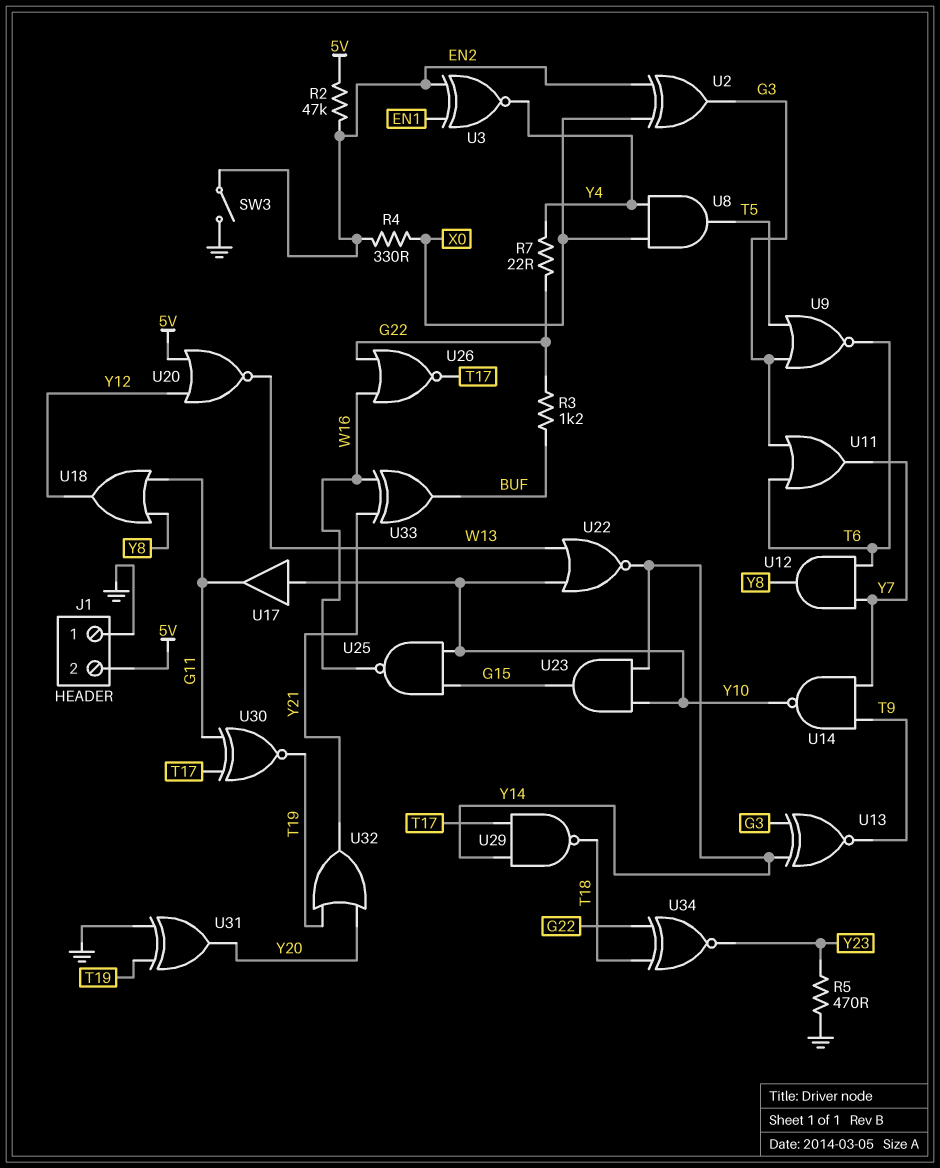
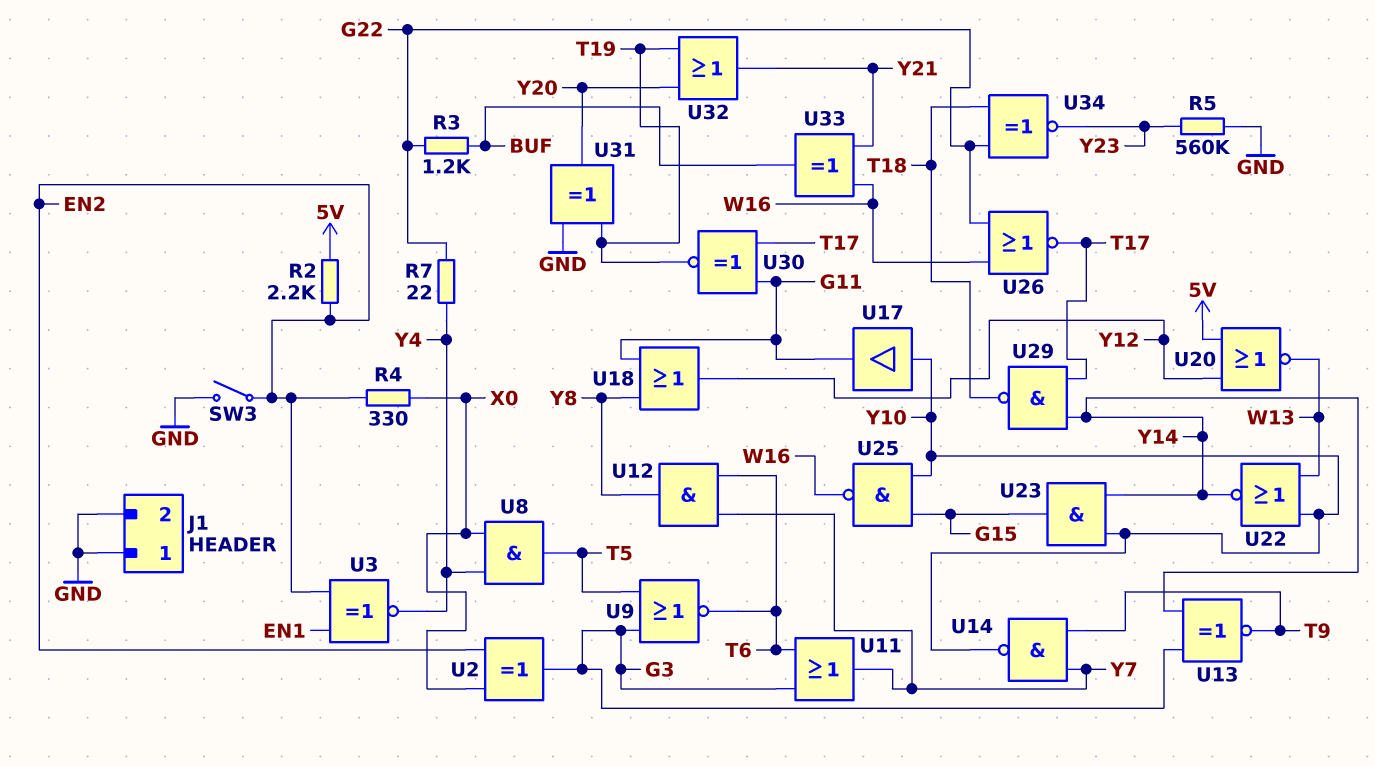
J1 pin 2: 5V -> GND
R2: 47k (5V, EN2) -> 2.2k (5V, EN2)
R5: 470 (GND, Y23) -> 560k (GND, Y23)

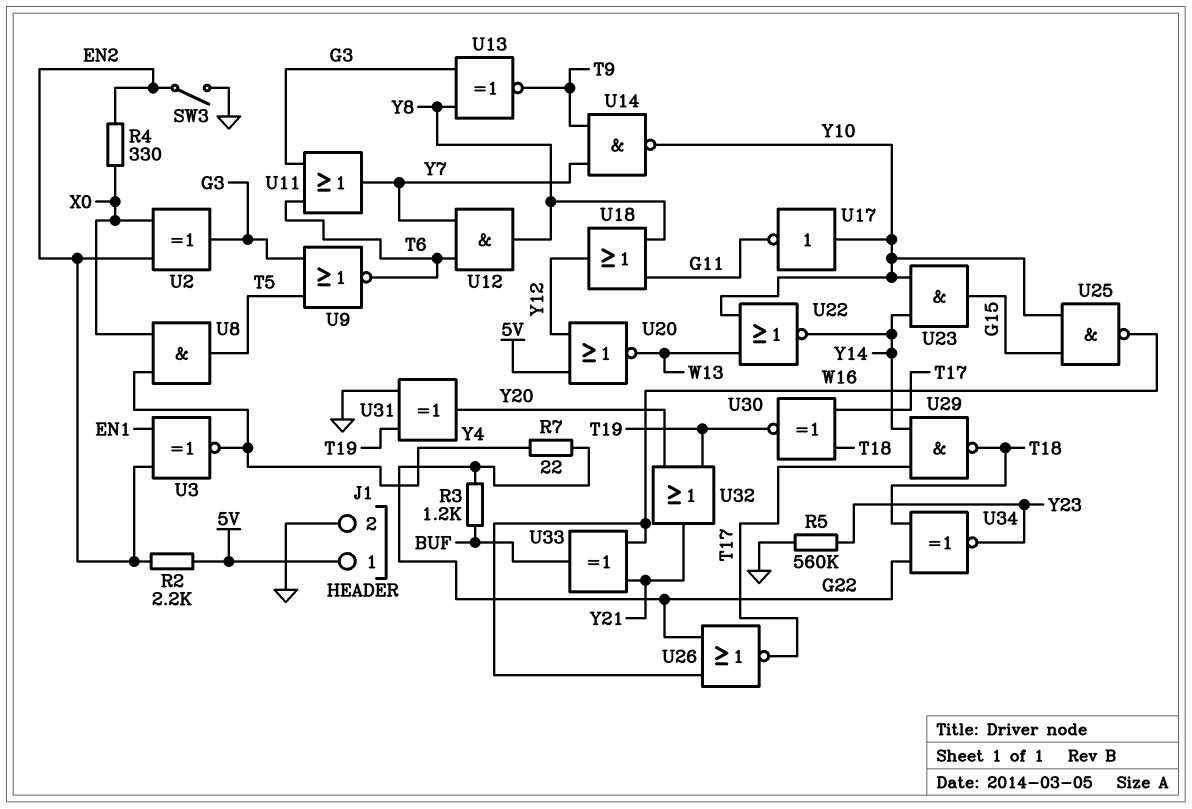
J1 pin 1: GND -> 5V
U13: XNOR (in G3, in Y14, out T9) -> XNOR (in G3, in Y8, out T9)
U17: buffer (in Y10, out G11) -> NOT (in Y10, out G11)
U30: XNOR (in G11, in T17, out T19) -> XNOR (in T17, in T18, out T19)

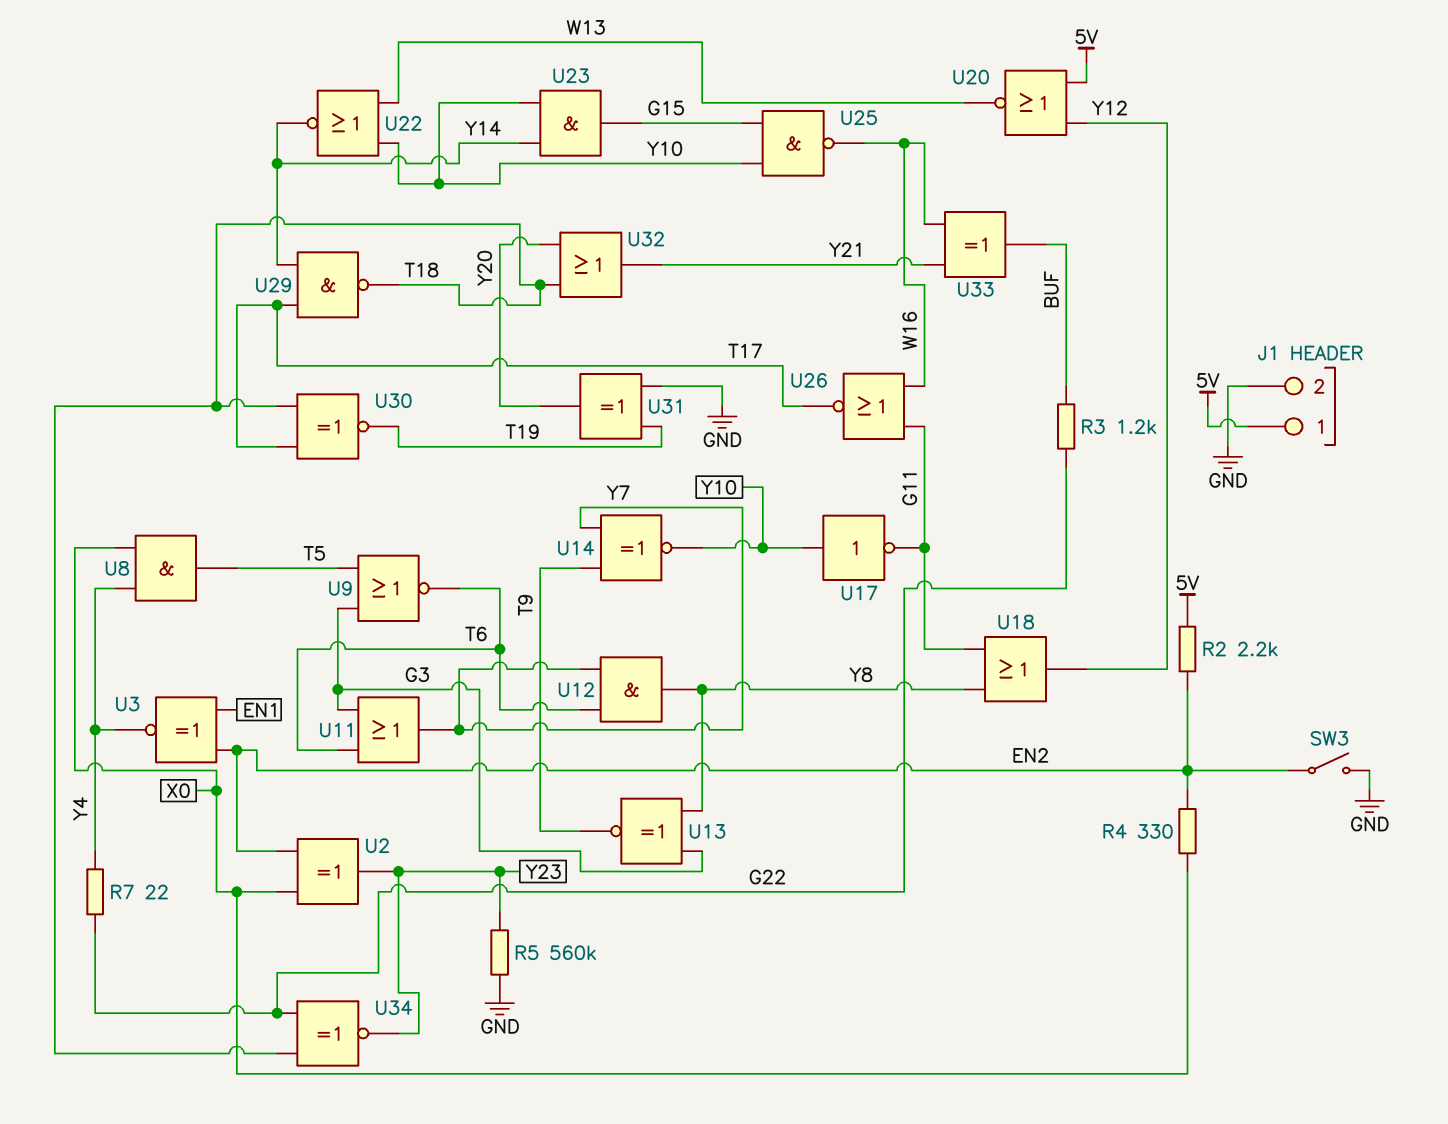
U2: XOR (in EN2, in X0, out G3) -> XOR (in EN2, in X0, out Y23)
U14: NAND (in T9, in Y7, out Y10) -> XNOR (in T9, in Y7, out Y10)
U26: NOR (in G22, in W16, out T17) -> NOR (in G11, in W16, out T17)
U32: OR (in T19, in Y20, out Y21) -> OR (in T18, in Y20, out Y21)

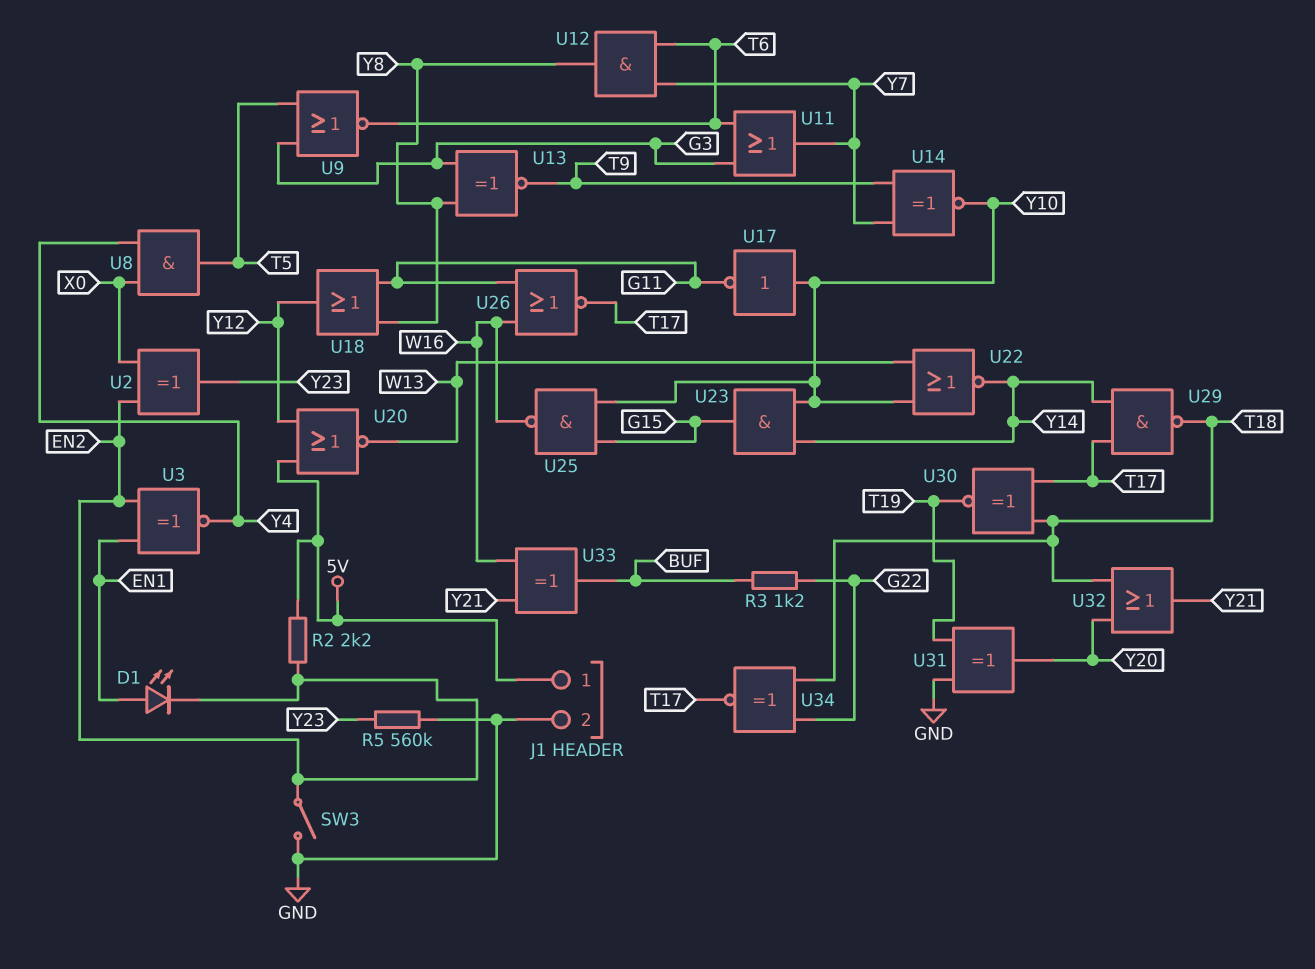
D1: none -> LED (A EN1, K EN2)
R4: 330 (EN2, X0) -> none
R7: 22 (G22, Y4) -> none
U34: XNOR (in G22, in T18, out Y23) -> XNOR (in G22, in T18, out T17)

